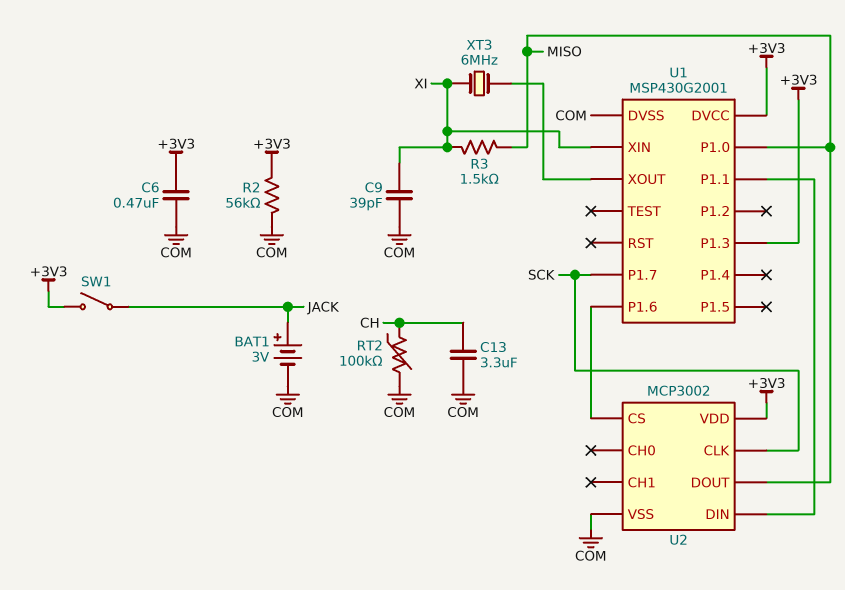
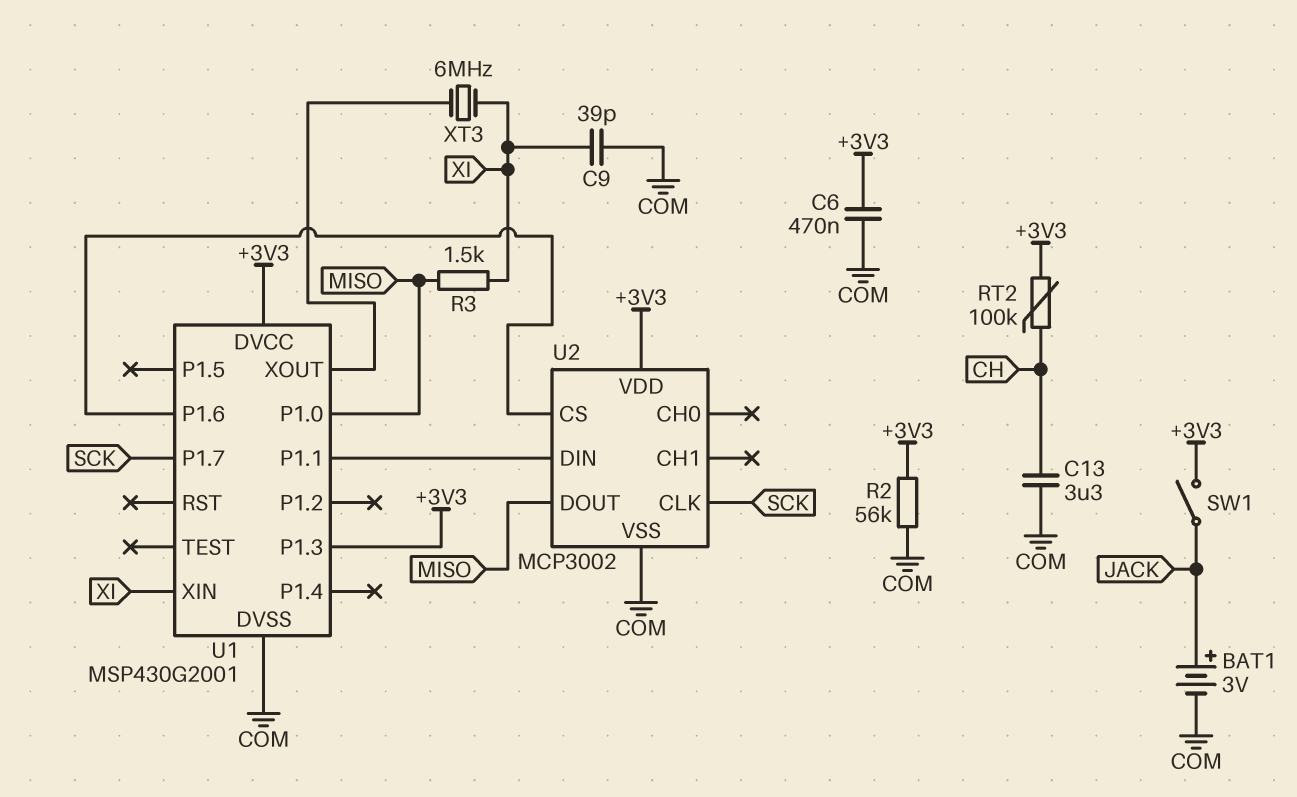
RT2: 100k (CH, COM) -> 100k (+3V3, CH)

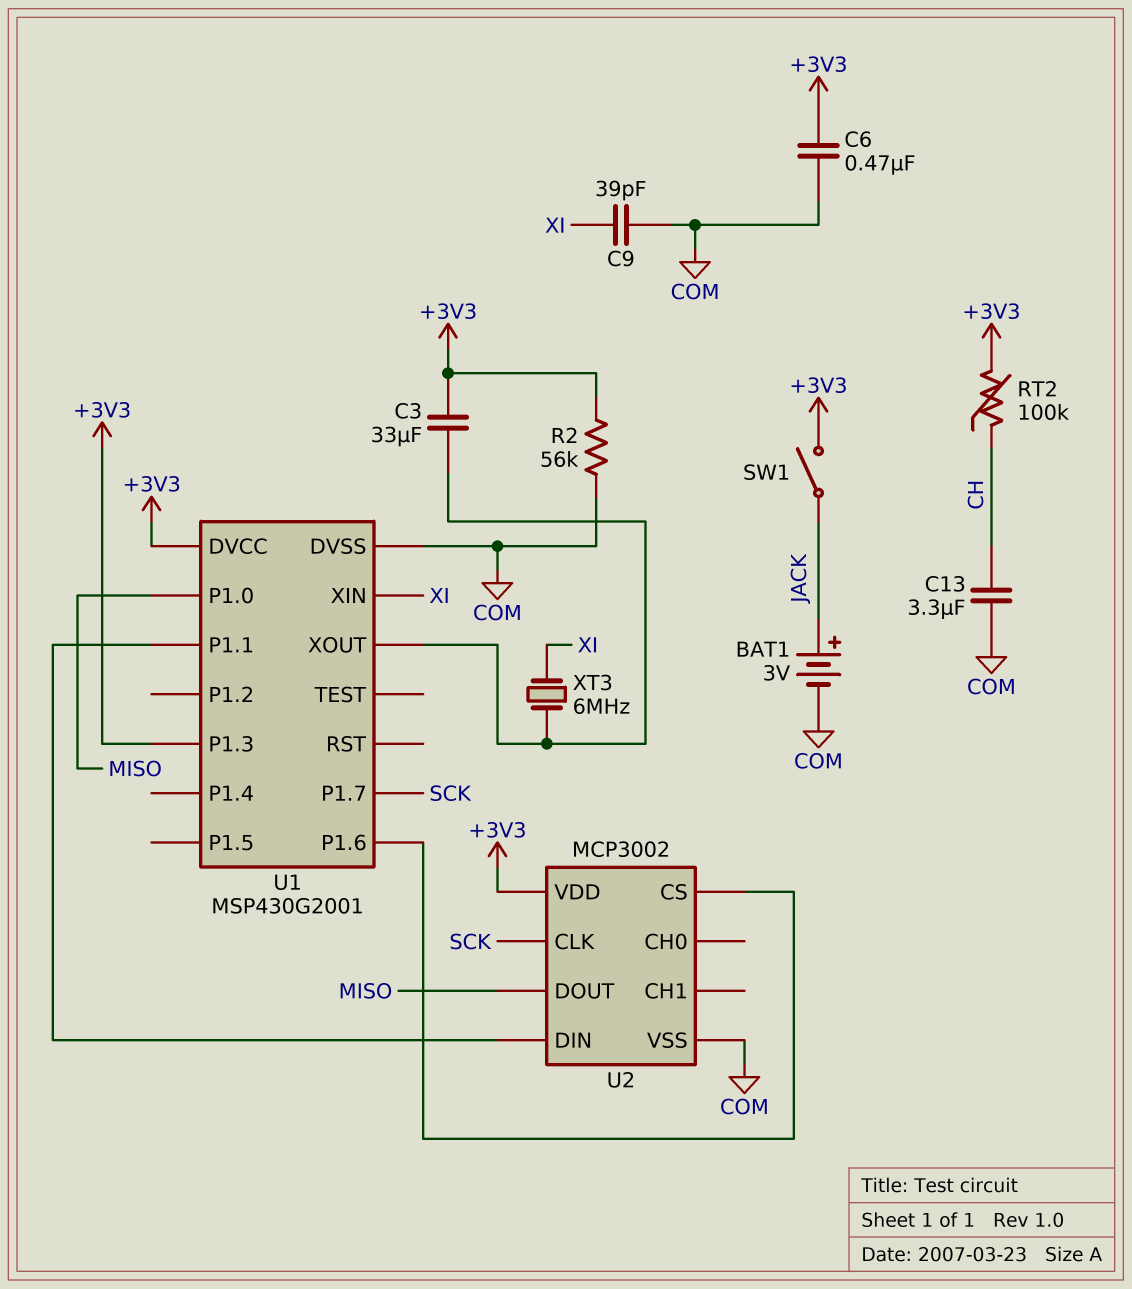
C3: none -> 33uF (+3V3, U1/XOUT)
R3: 1.5k (MISO, XI) -> none

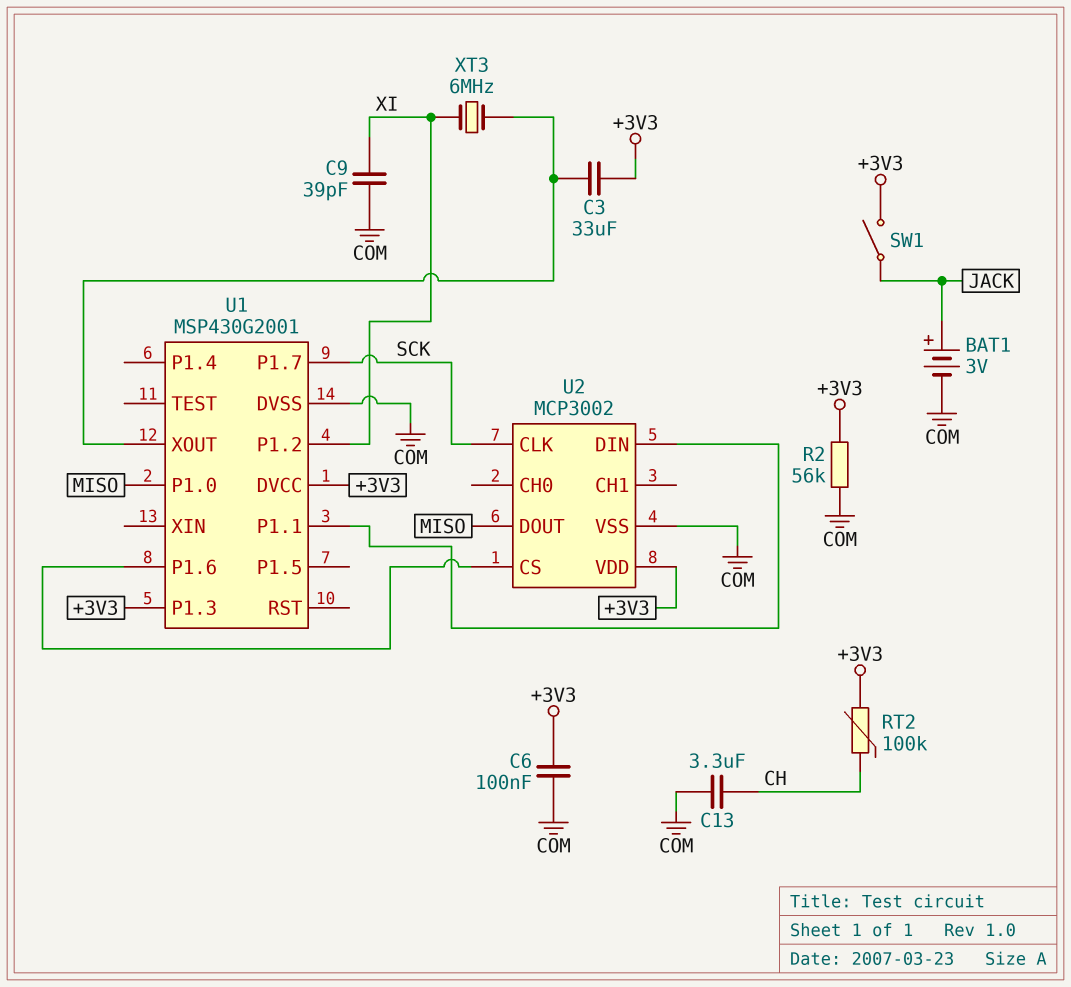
C6: 470nF (+3V3, COM) -> 100nF (+3V3, COM)
U1 pin P1.2: none -> XI
U1 pin XIN: XI -> none

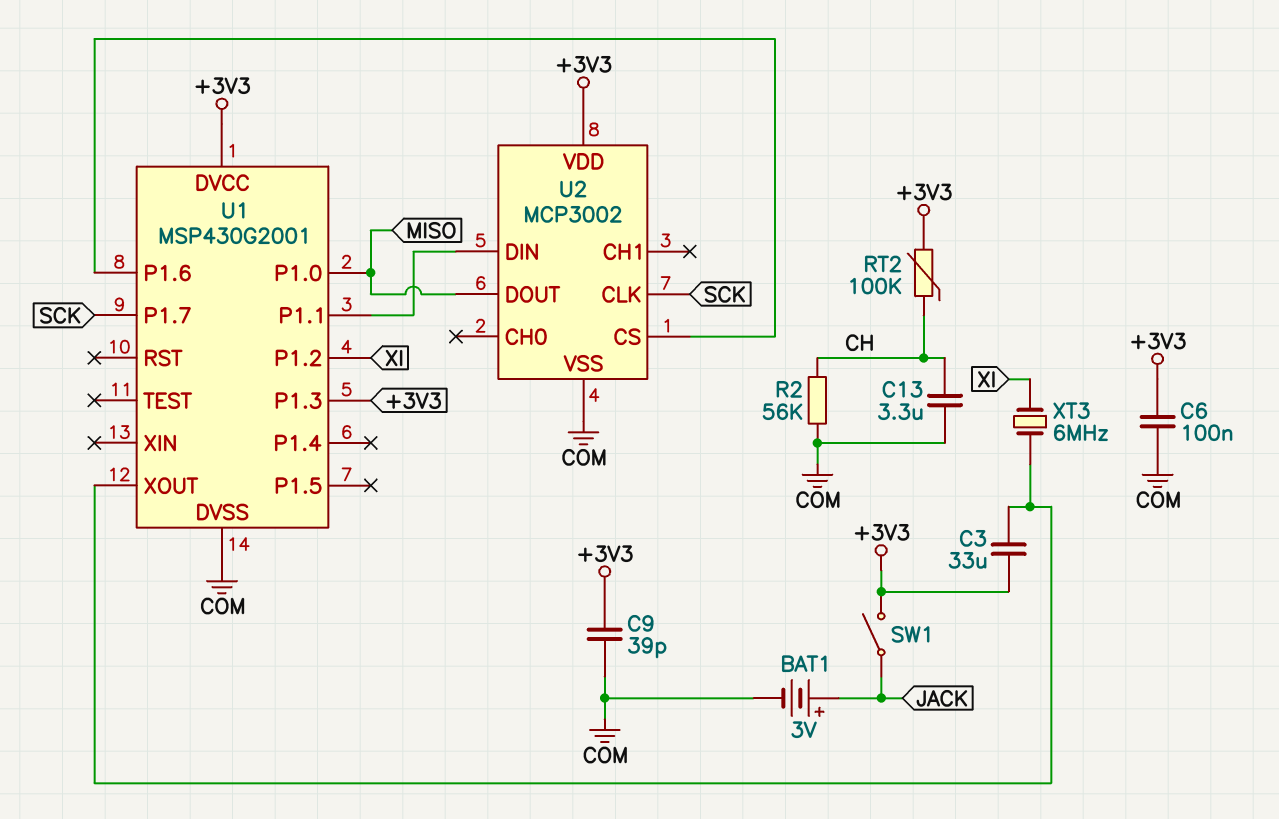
C9: 39pF (COM, XI) -> 39pF (+3V3, COM)
R2: 56k (+3V3, COM) -> 56k (CH, COM)

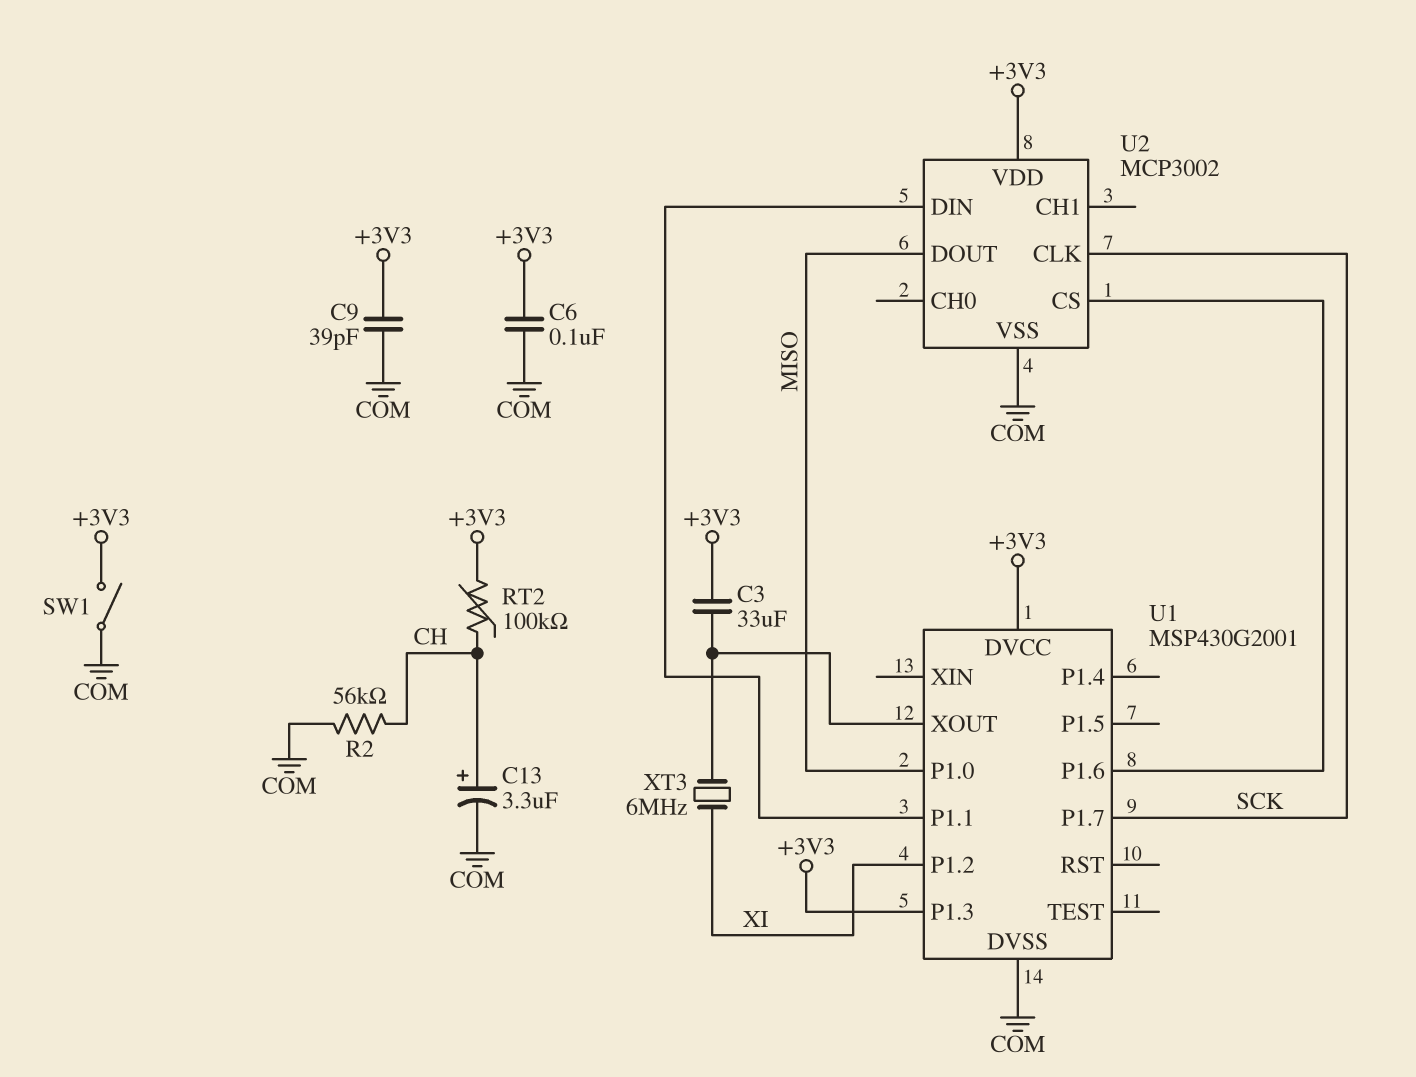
BAT1: 3V (plus JACK, minus COM) -> none
C13: 3.3uF (CH, COM) -> 3.3uF (plus CH, minus COM)
SW1: switch (+3V3, JACK) -> switch (+3V3, COM)

